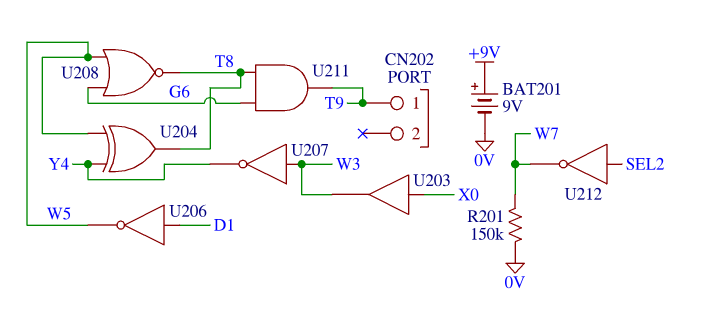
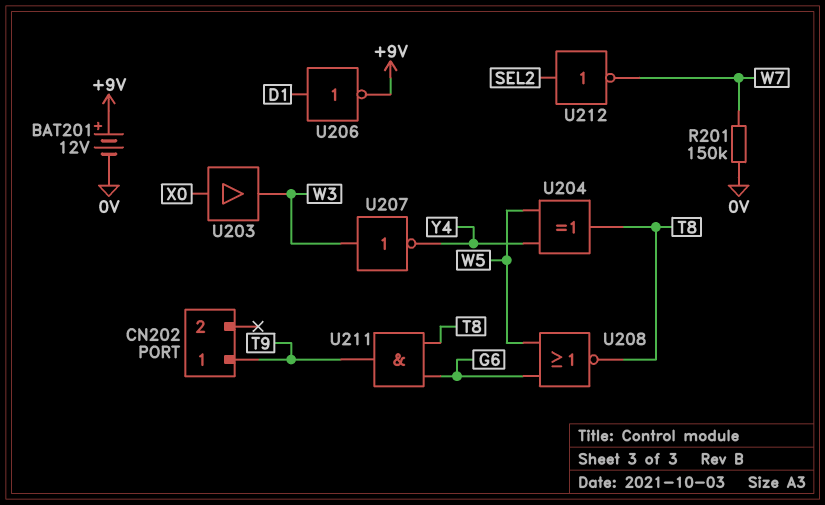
BAT201: 9V (plus +9V, minus 0V) -> 12V (plus +9V, minus 0V)
U206: NOT (in D1, out W5) -> NOT (in D1, out +9V)

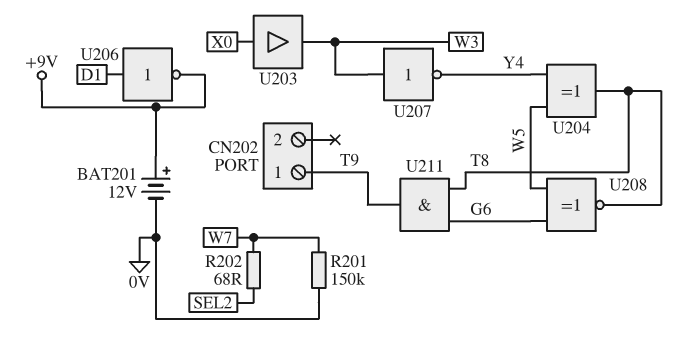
R202: none -> 68 (SEL2, W7)
U208: NOR (in G6, in W5, out T8) -> XNOR (in G6, in W5, out T8)
U212: NOT (in SEL2, out W7) -> none

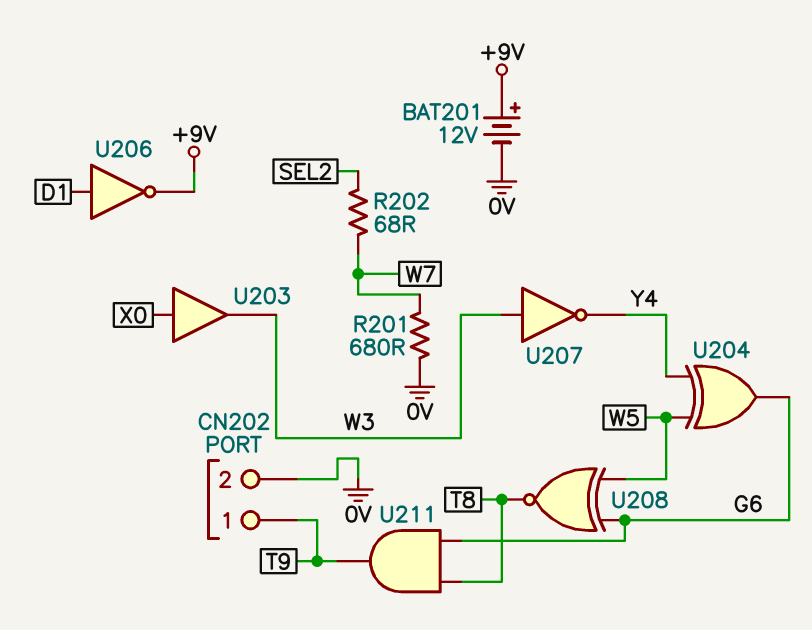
CN202 pin 2: none -> 0V
R201: 150k (0V, W7) -> 680 (0V, W7)
U204: XOR (in W5, in Y4, out T8) -> XOR (in W5, in Y4, out G6)

